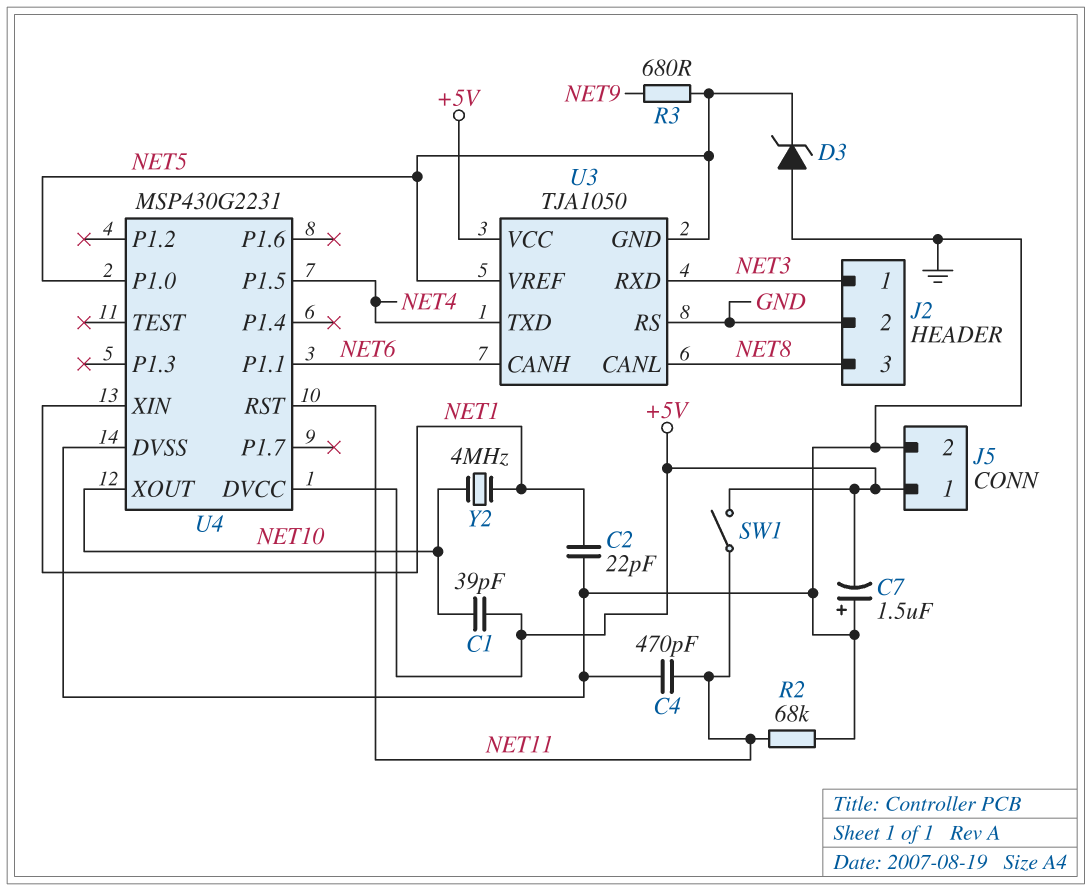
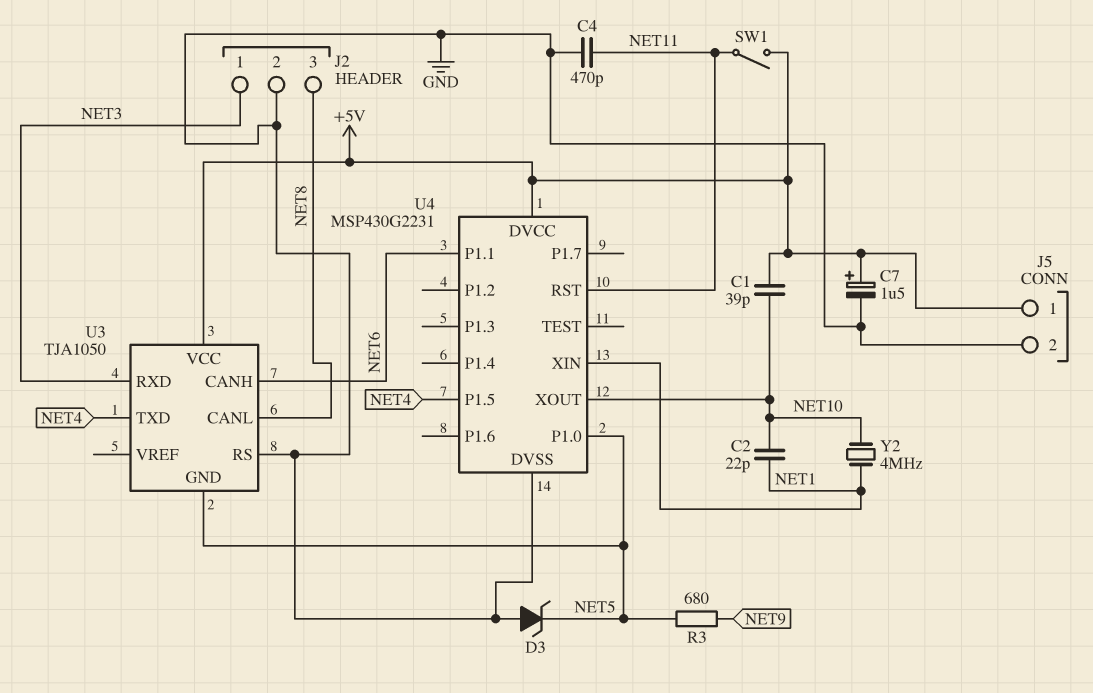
C2: 22pF (GND, NET1) -> 22pF (NET1, NET10)
C7: 1.5uF (plus GND, minus +5V) -> 1.5uF (plus +5V, minus GND)
R2: 68k (GND, NET11) -> none
U3 pin VREF: NET5 -> none

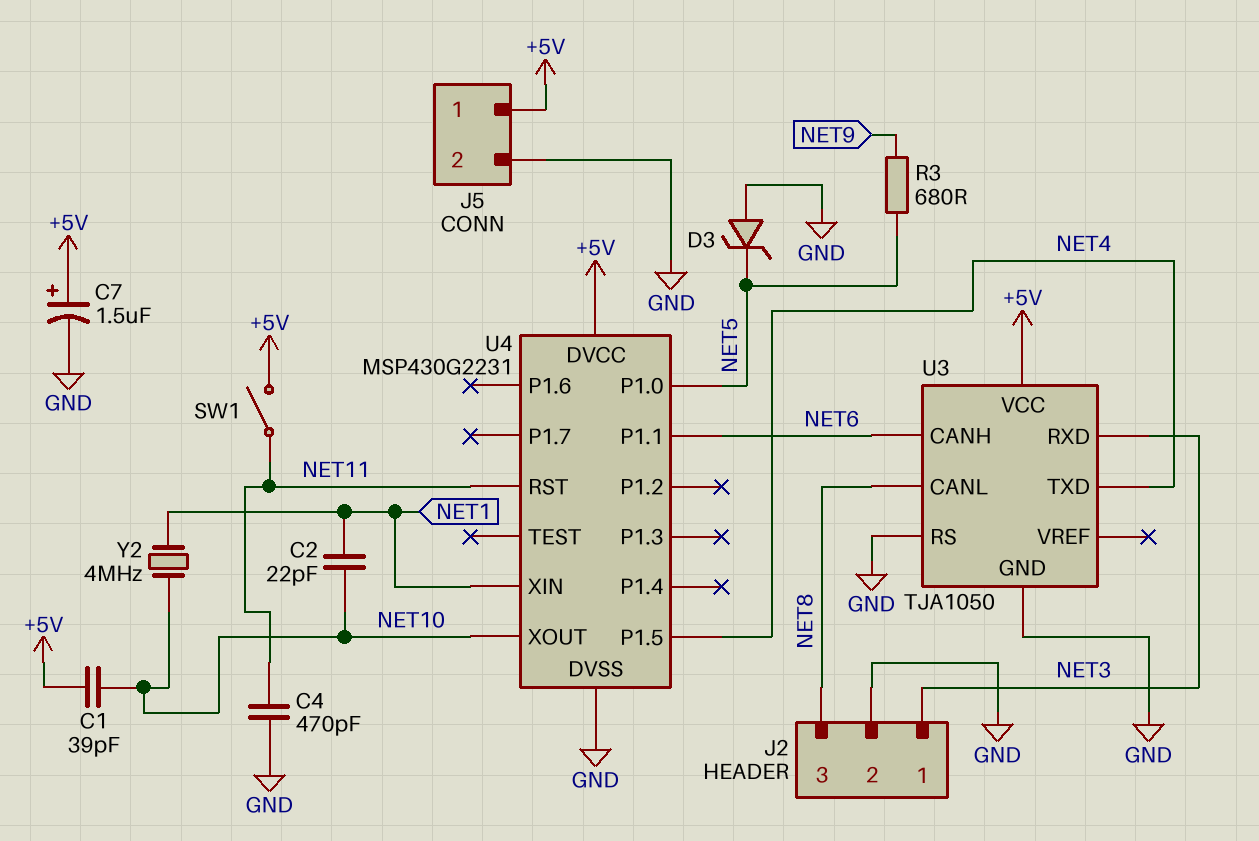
U3 pin GND: NET5 -> GND

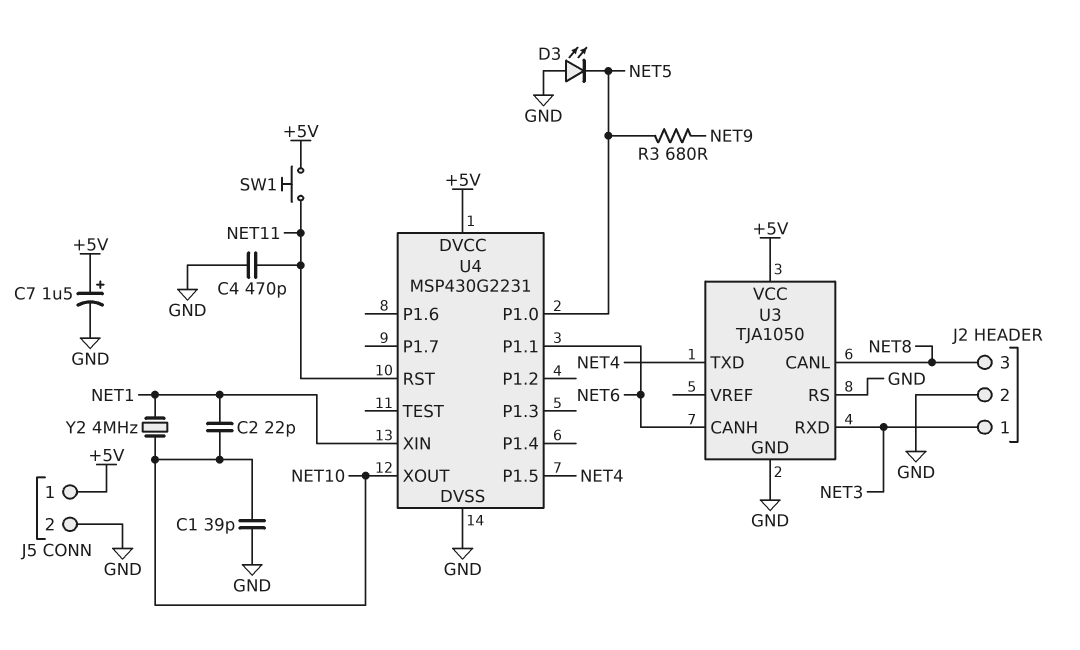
C1: 39pF (+5V, NET10) -> 39pF (GND, NET10)
D3: zener (A GND, K NET5) -> LED (A GND, K NET5)
SW1: switch (+5V, NET11) -> button (+5V, NET11)

